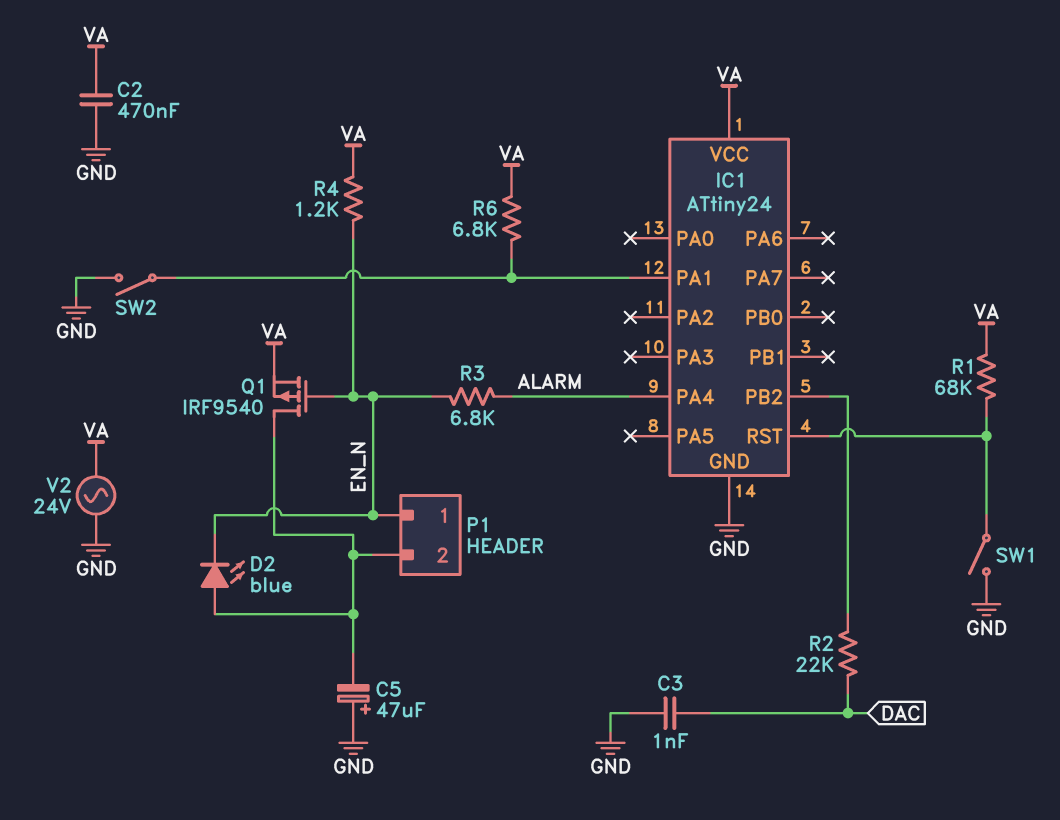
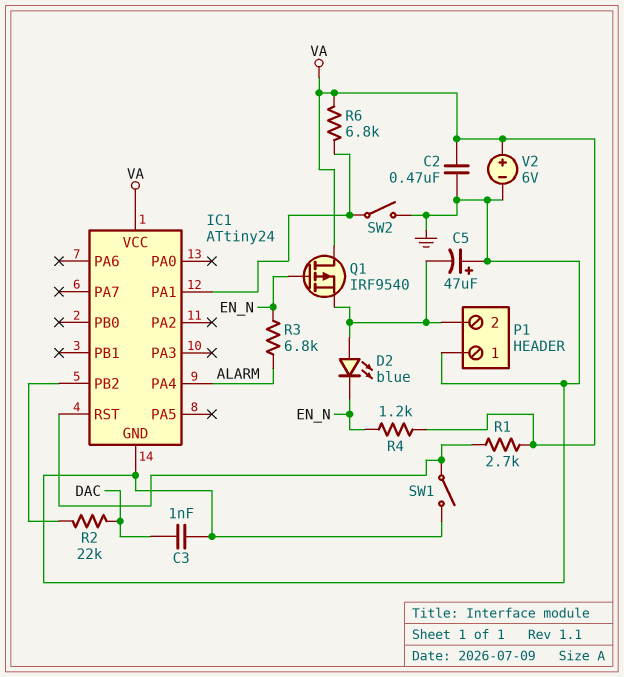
P1 pin 1: EN_N -> GND
Q1: PMOS IRF9540 (G EN_N, D P1/2, S VA) -> PMOS IRF9540 (G EN_N, D VA, S P1/2)
R1: 68k (IC1/RST, VA) -> 2.7k (IC1/RST, VA)
V2: AC 24V (GND, VA) -> 6V (plus VA, minus GND)

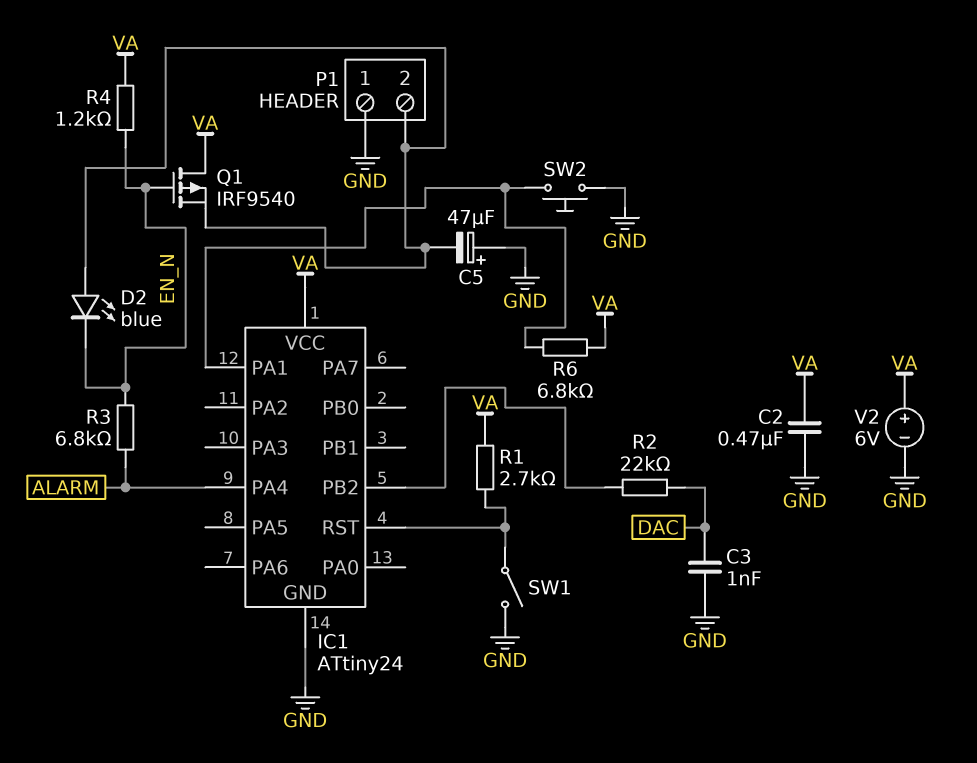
SW2: switch (GND, IC1/PA1) -> button (GND, IC1/PA1)

